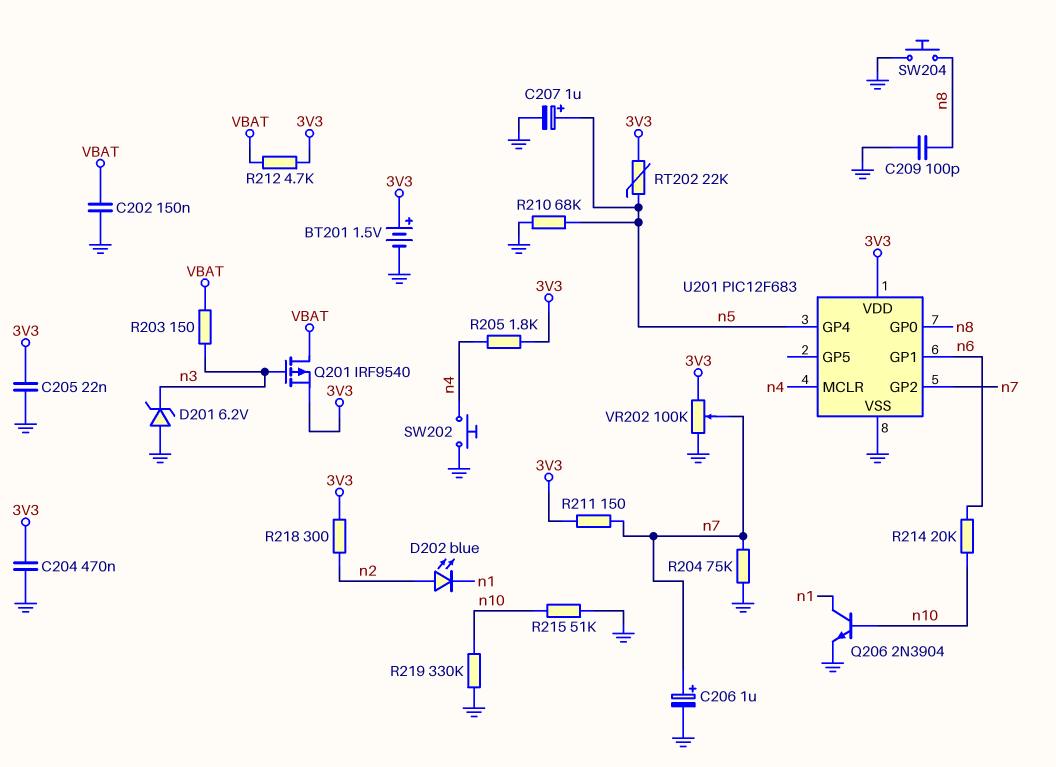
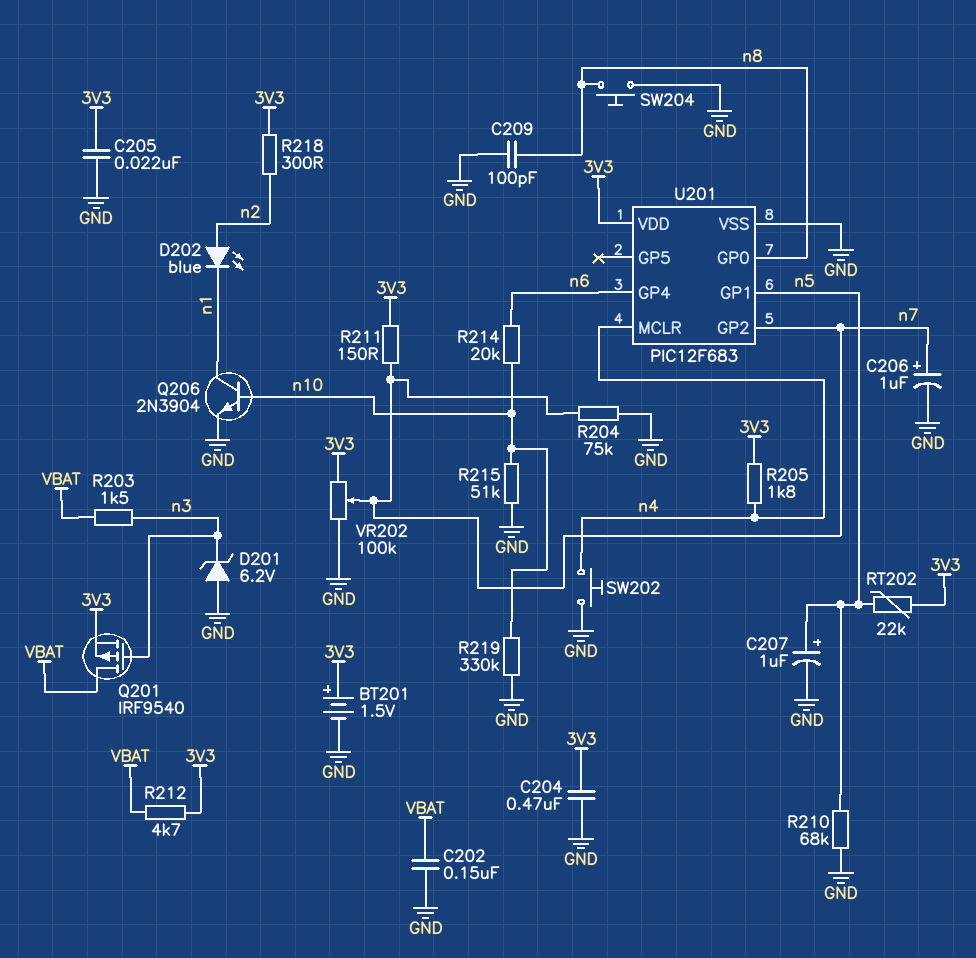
R203: 150 (VBAT, n3) -> 1.5k (VBAT, n3)
U201 pin GP1: n6 -> n5
U201 pin GP4: n5 -> n6

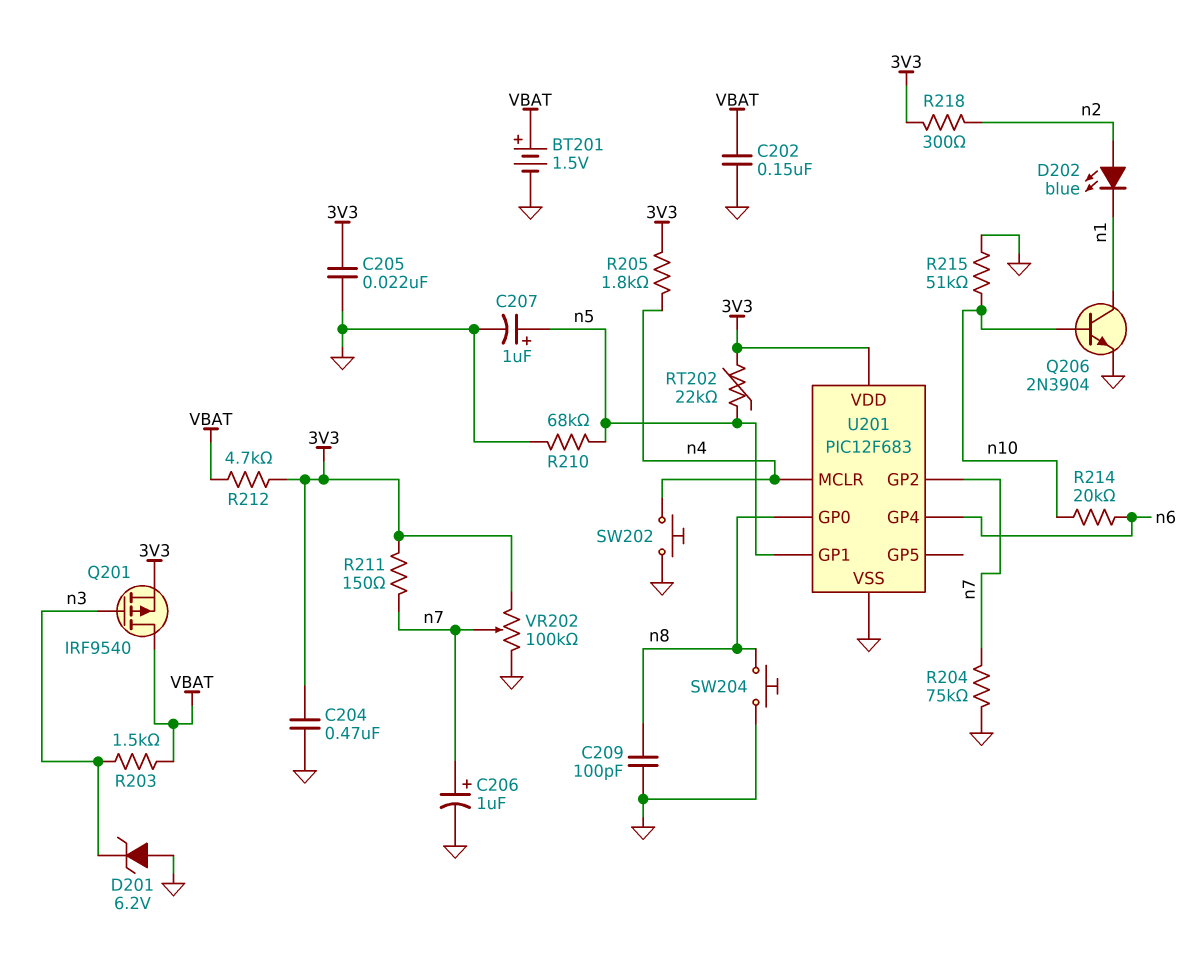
BT201: 1.5V (plus 3V3, minus GND) -> 1.5V (plus VBAT, minus GND)
R219: 330k (GND, n10) -> none

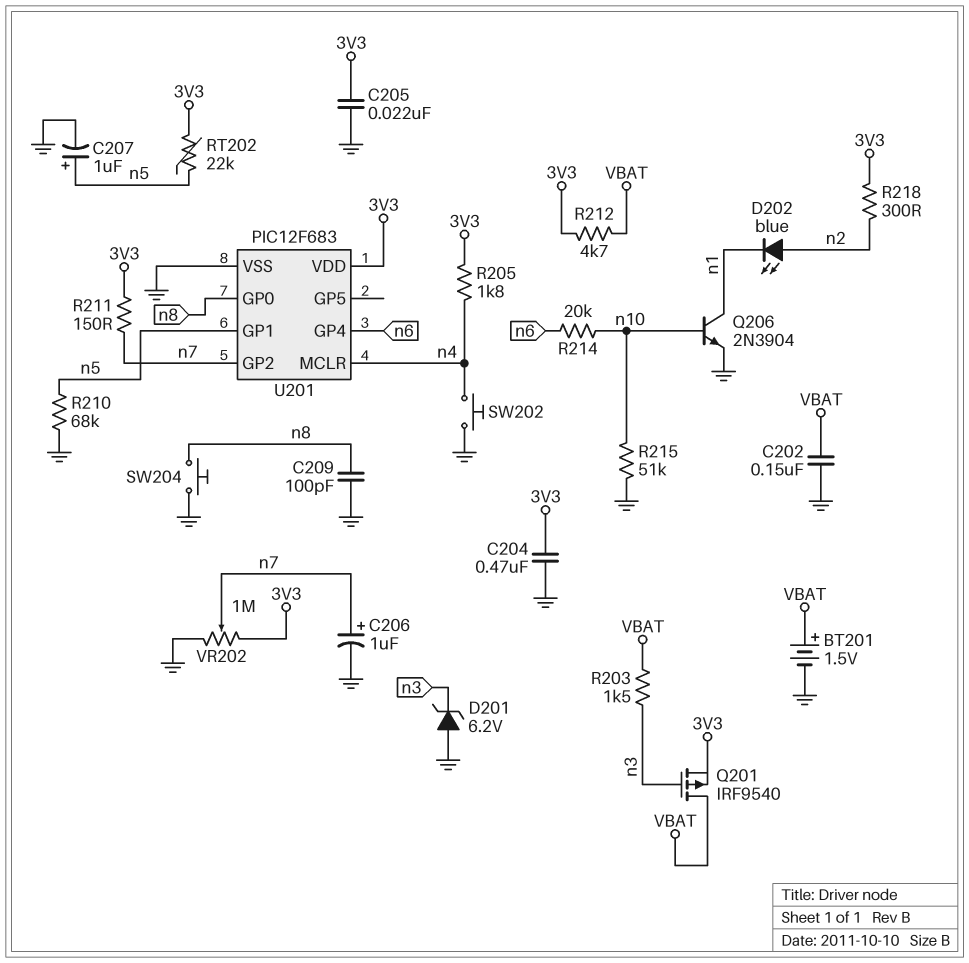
R204: 75k (GND, n7) -> none
VR202: 100k (3V3, GND, wiper n7) -> 1M (3V3, GND, wiper n7)

